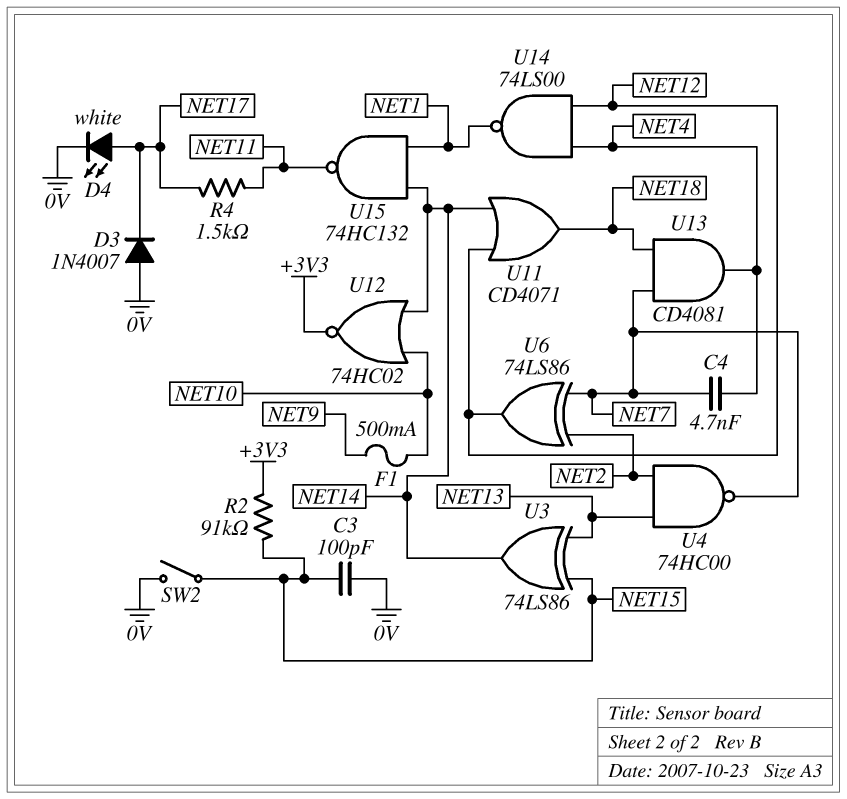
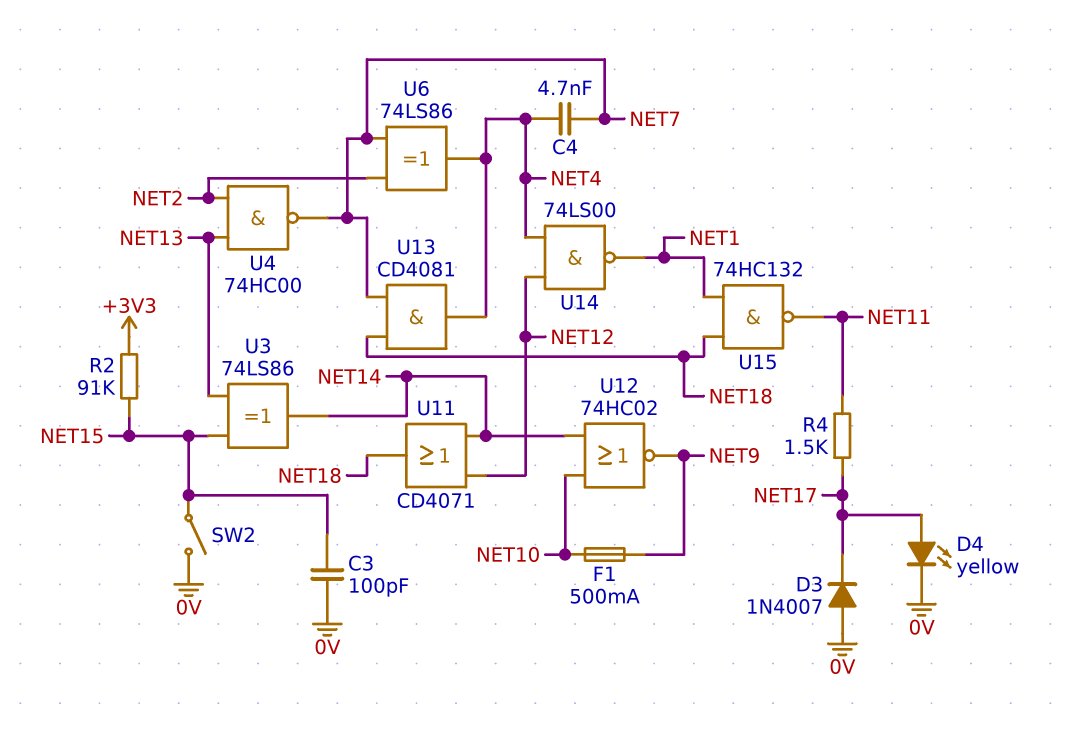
D4: LED white (A NET17, K 0V) -> LED yellow (A NET17, K 0V)
U6: XOR 74LS86 (in NET2, in NET7, out NET12) -> XOR 74LS86 (in NET2, in NET7, out NET4)
U12: NOR 74HC02 (in NET10, in NET14, out +3V3) -> NOR 74HC02 (in NET10, in NET14, out NET9)
U15: NAND 74HC132 (in NET1, in NET14, out NET11) -> NAND 74HC132 (in NET1, in NET18, out NET11)

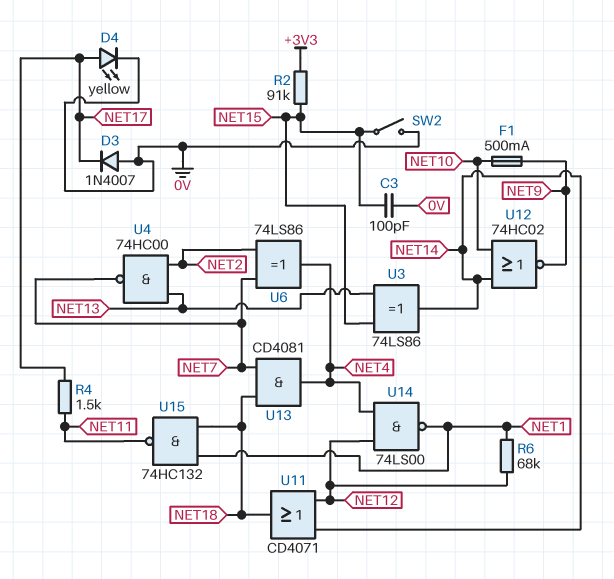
C4: 4.7nF (NET4, NET7) -> none
R6: none -> 68k (NET1, NET12)

